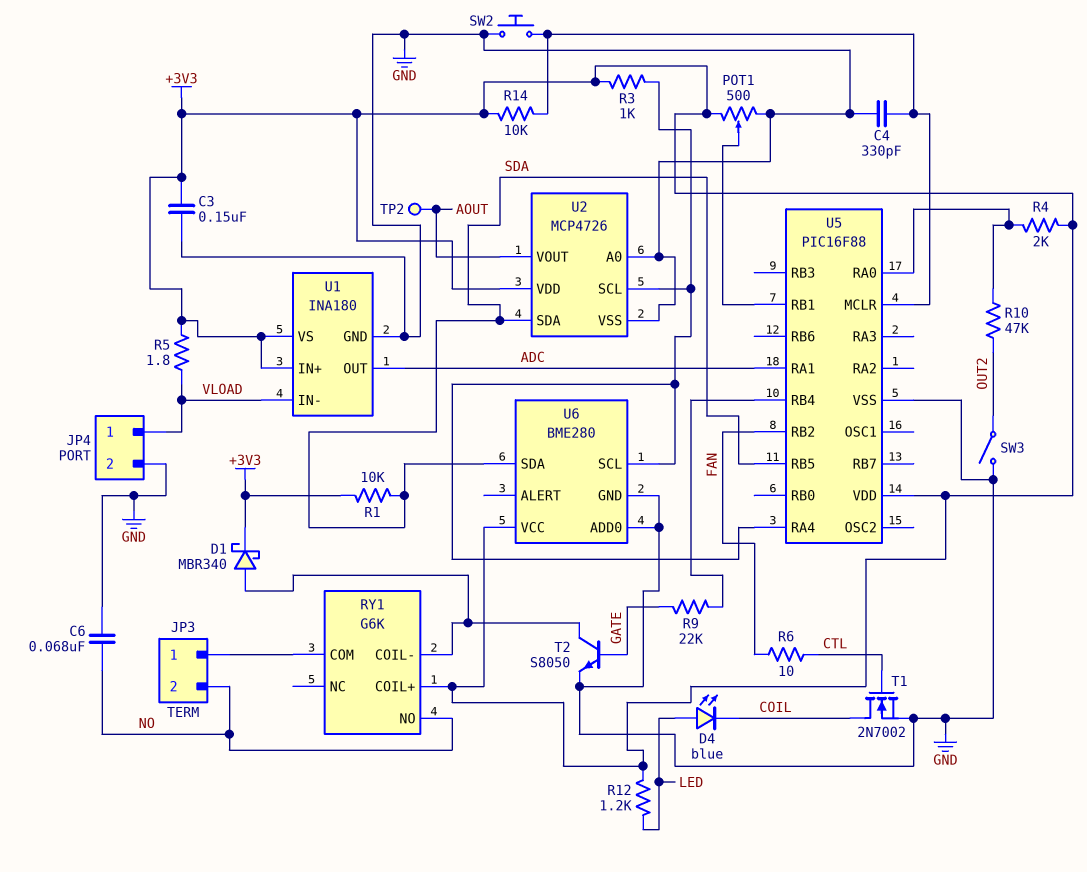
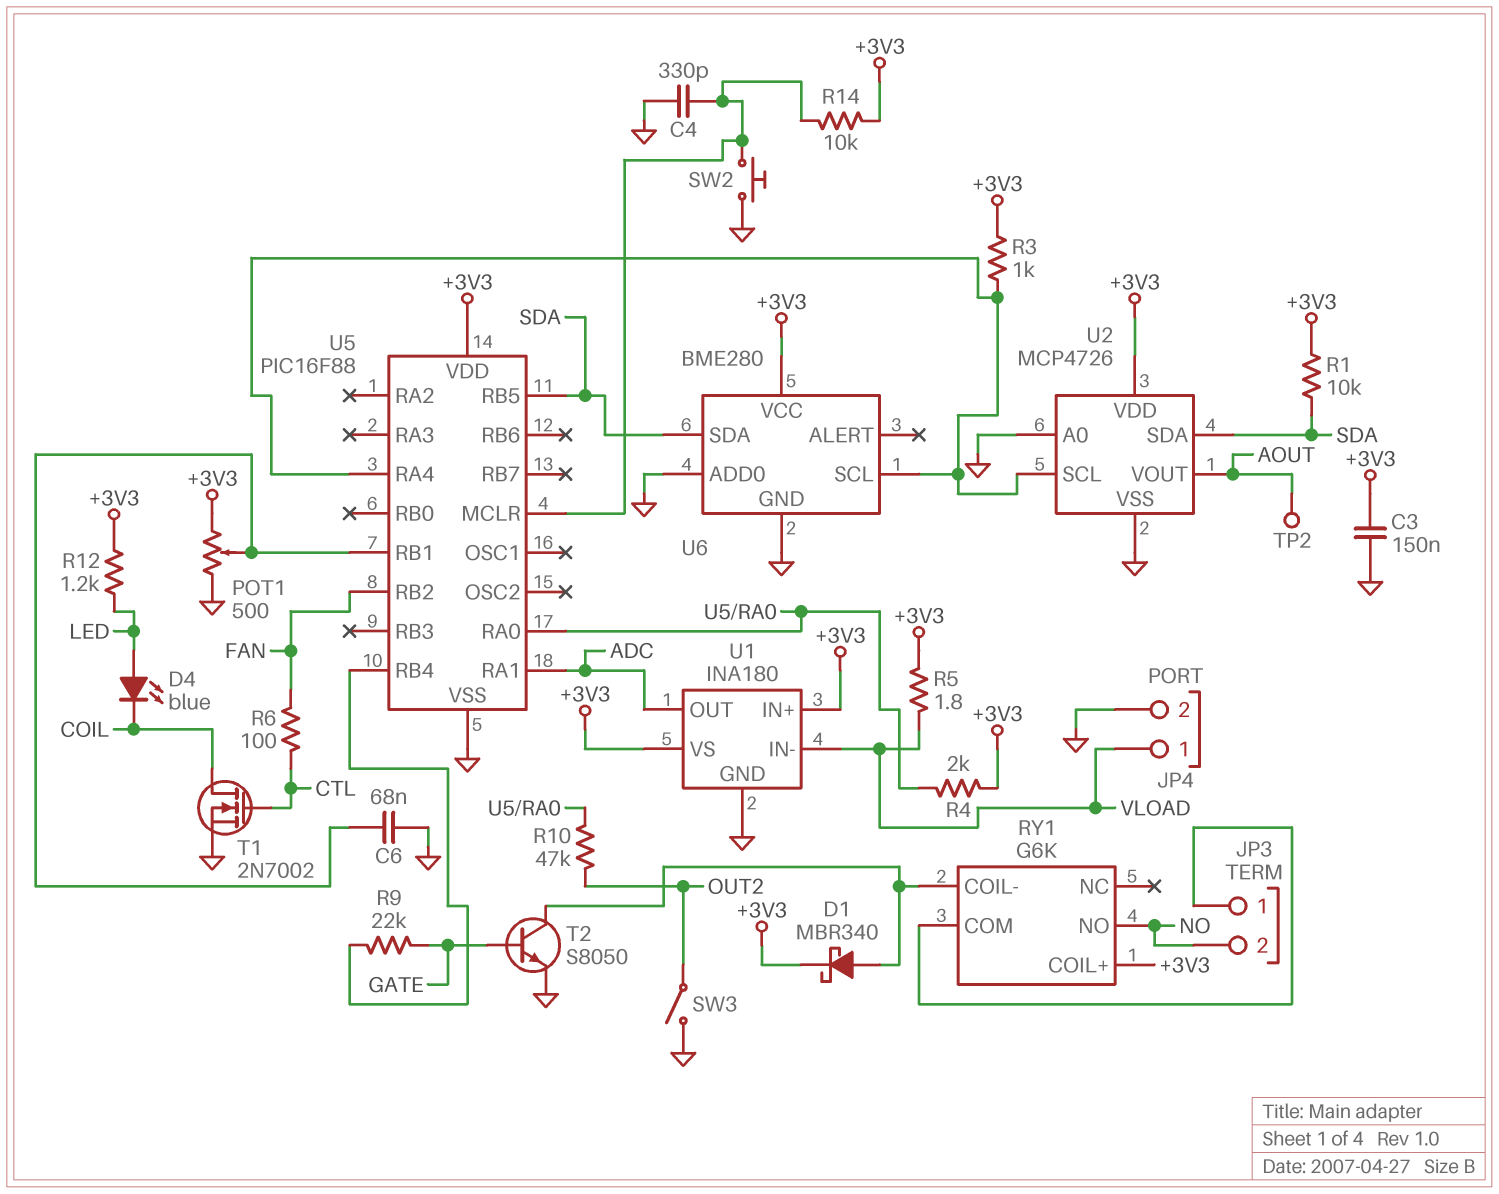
C6: 68nF (GND, NO) -> 68nF (GND, U5/RB1)
R6: 10 (CTL, FAN) -> 100 (CTL, FAN)

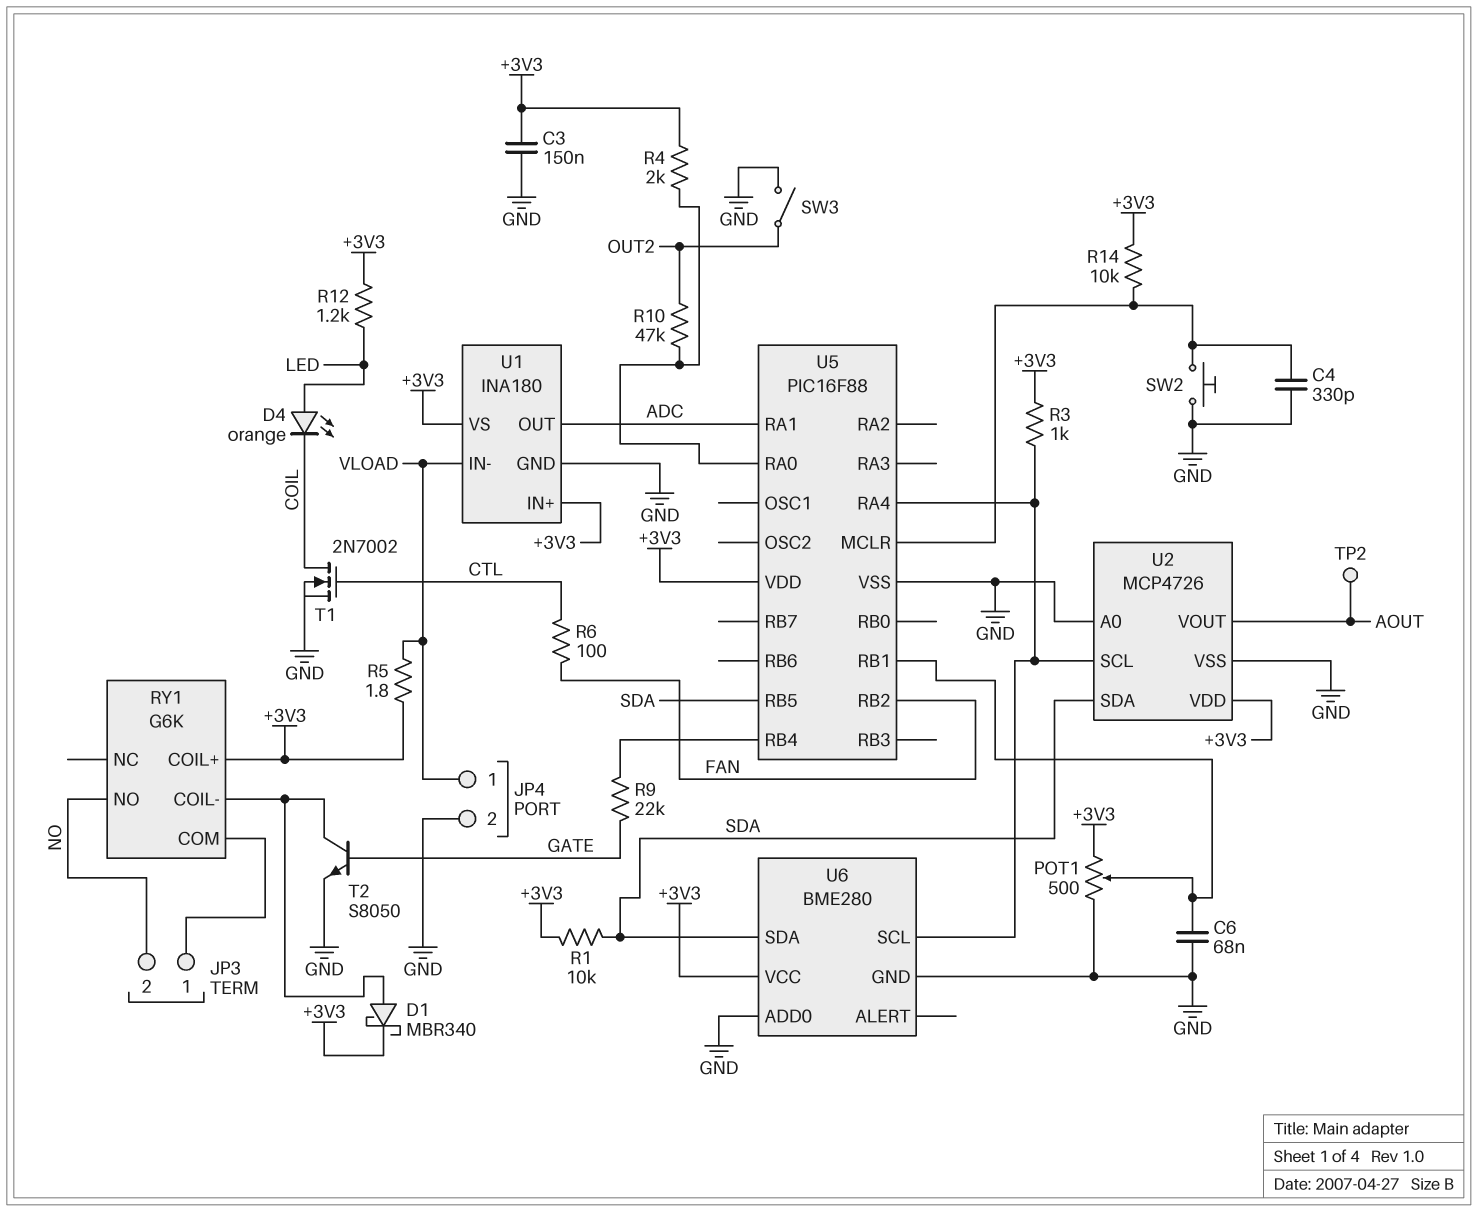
D4: LED blue (A LED, K COIL) -> LED orange (A LED, K COIL)

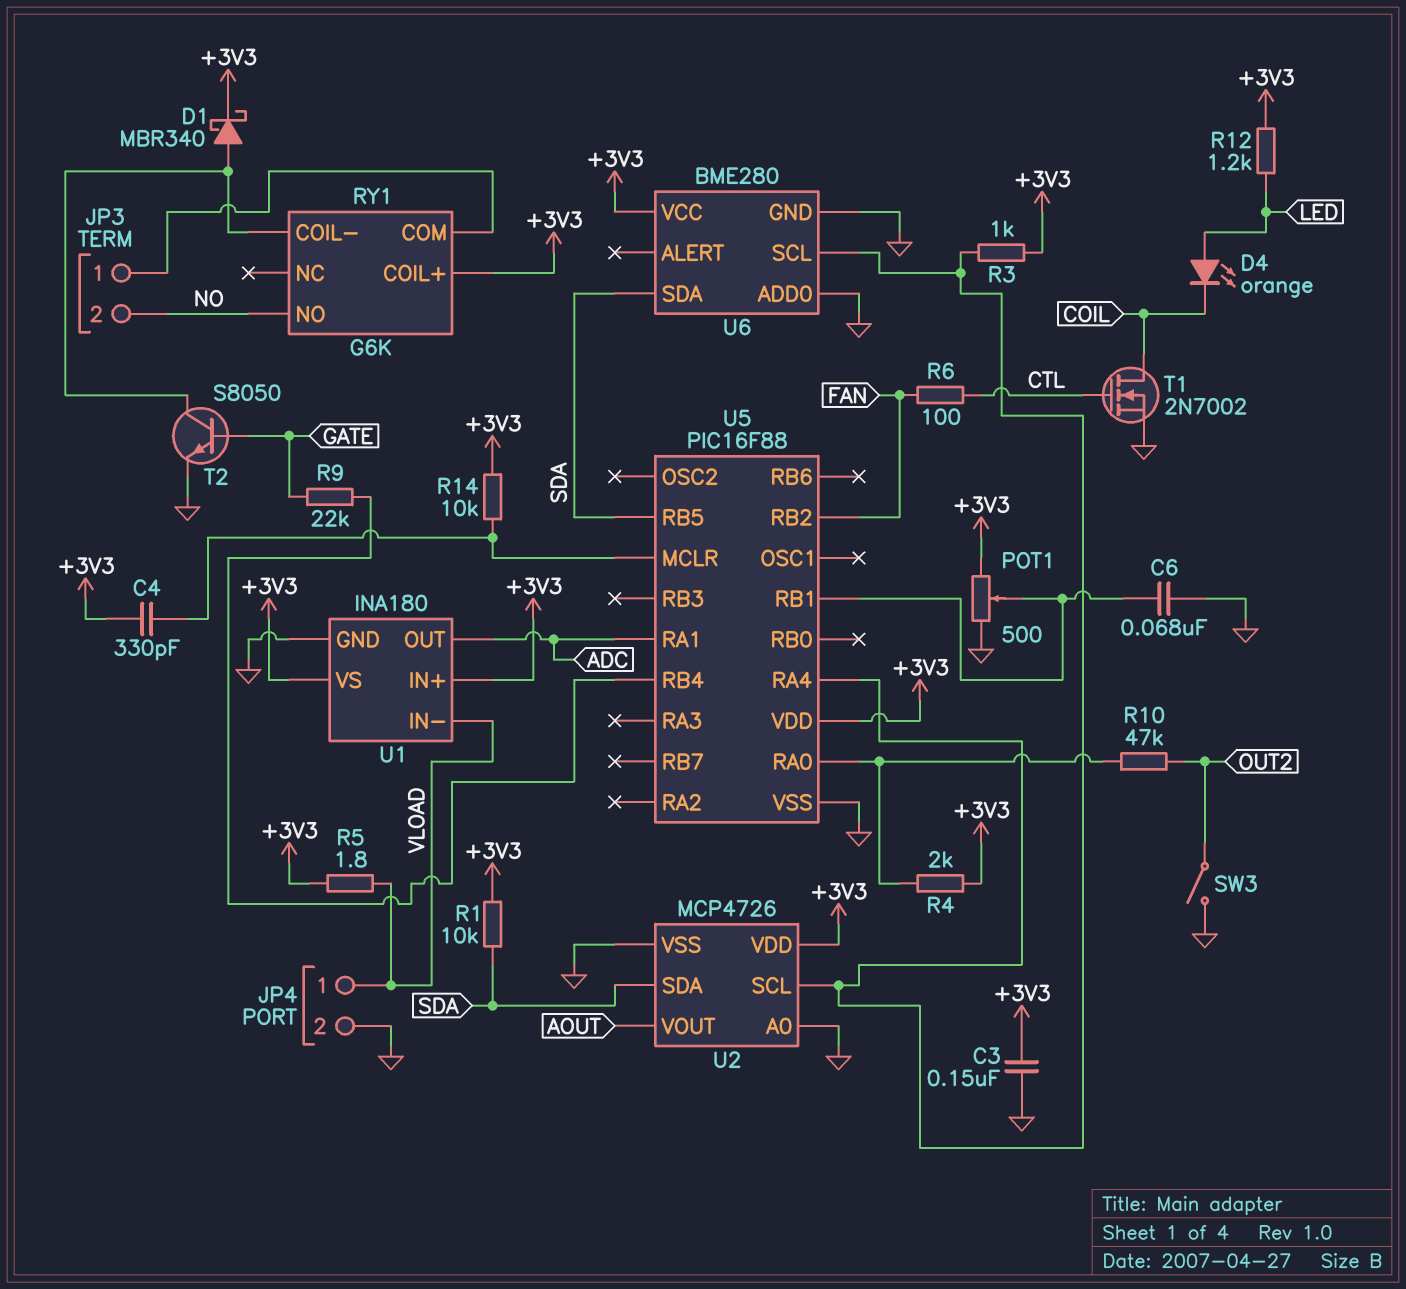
C4: 330pF (GND, U5/MCLR) -> 330pF (+3V3, U5/MCLR)
SW2: button (GND, U5/MCLR) -> none
TP2: test point (AOUT) -> none

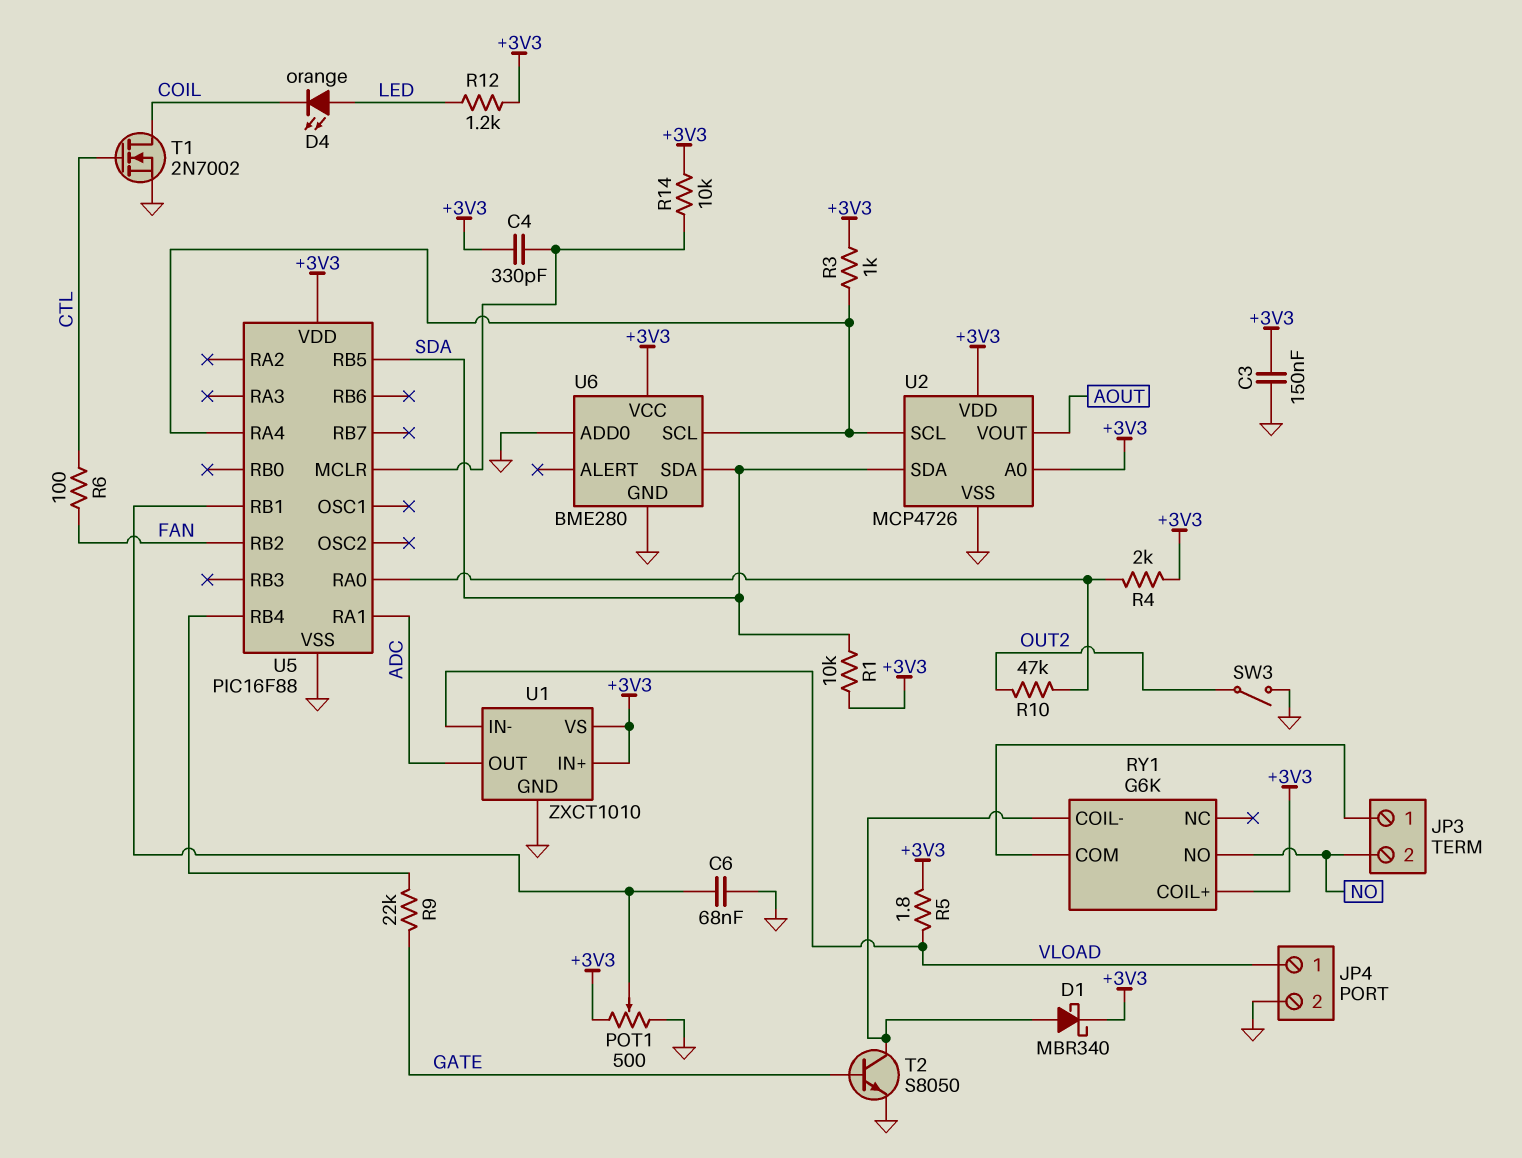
U1: INA180 -> ZXCT1010
U2 pin A0: GND -> +3V3

